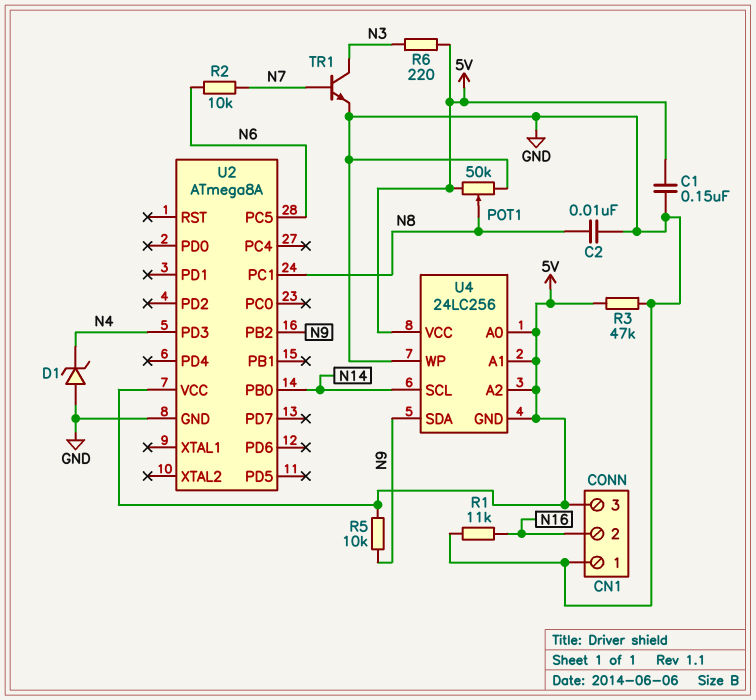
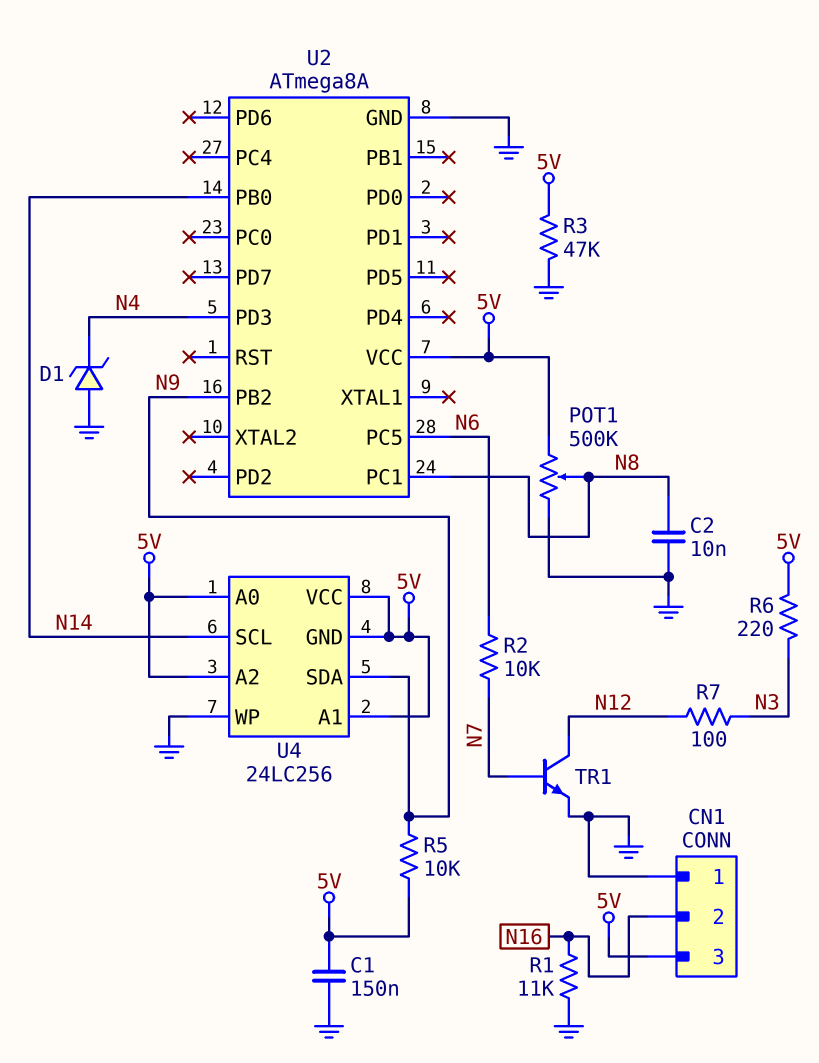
POT1: 50k (5V, GND, wiper N8) -> 500k (5V, GND, wiper N8)
R7: none -> 100 (N3, N12)
TR1: NPN (B N7, C N3, E GND) -> NPN (B N7, C N12, E GND)

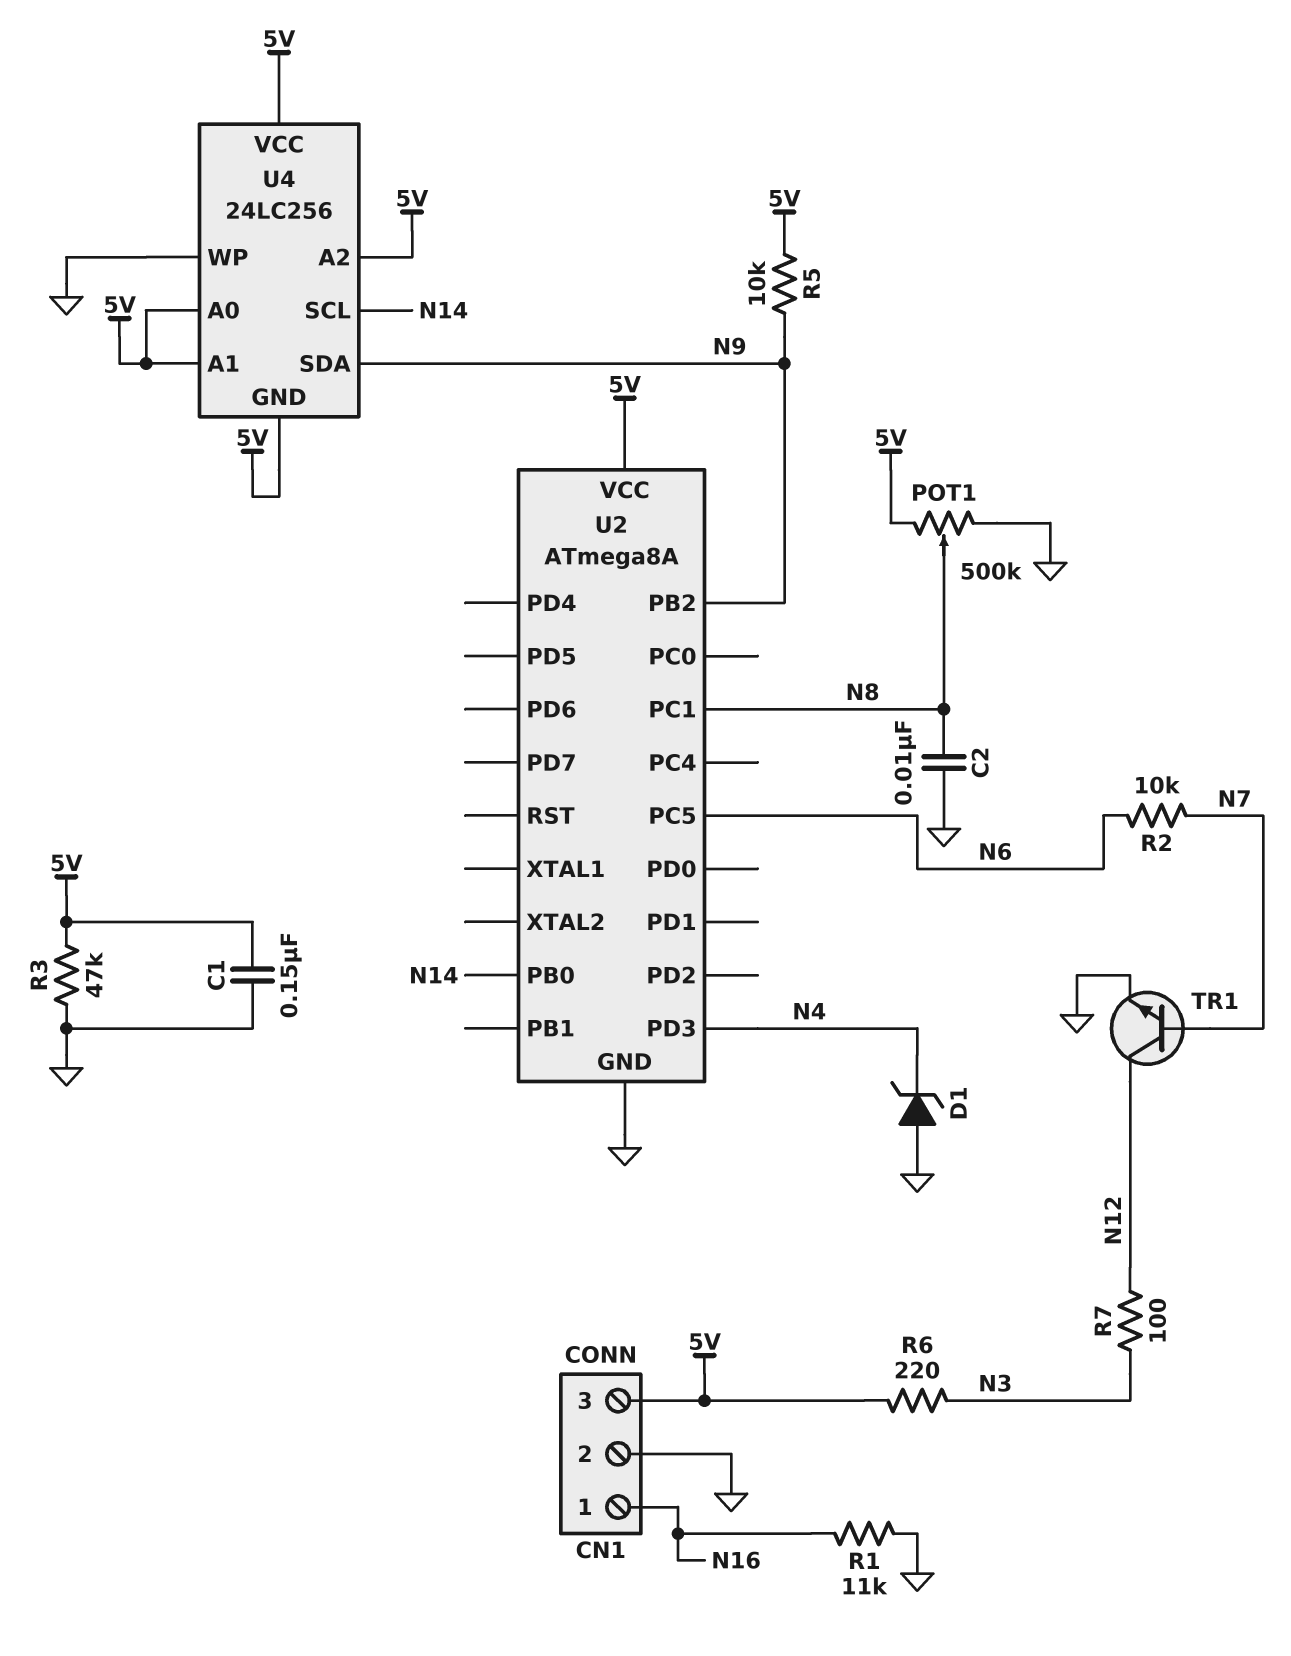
CN1 pin 1: GND -> N16
CN1 pin 2: N16 -> GND

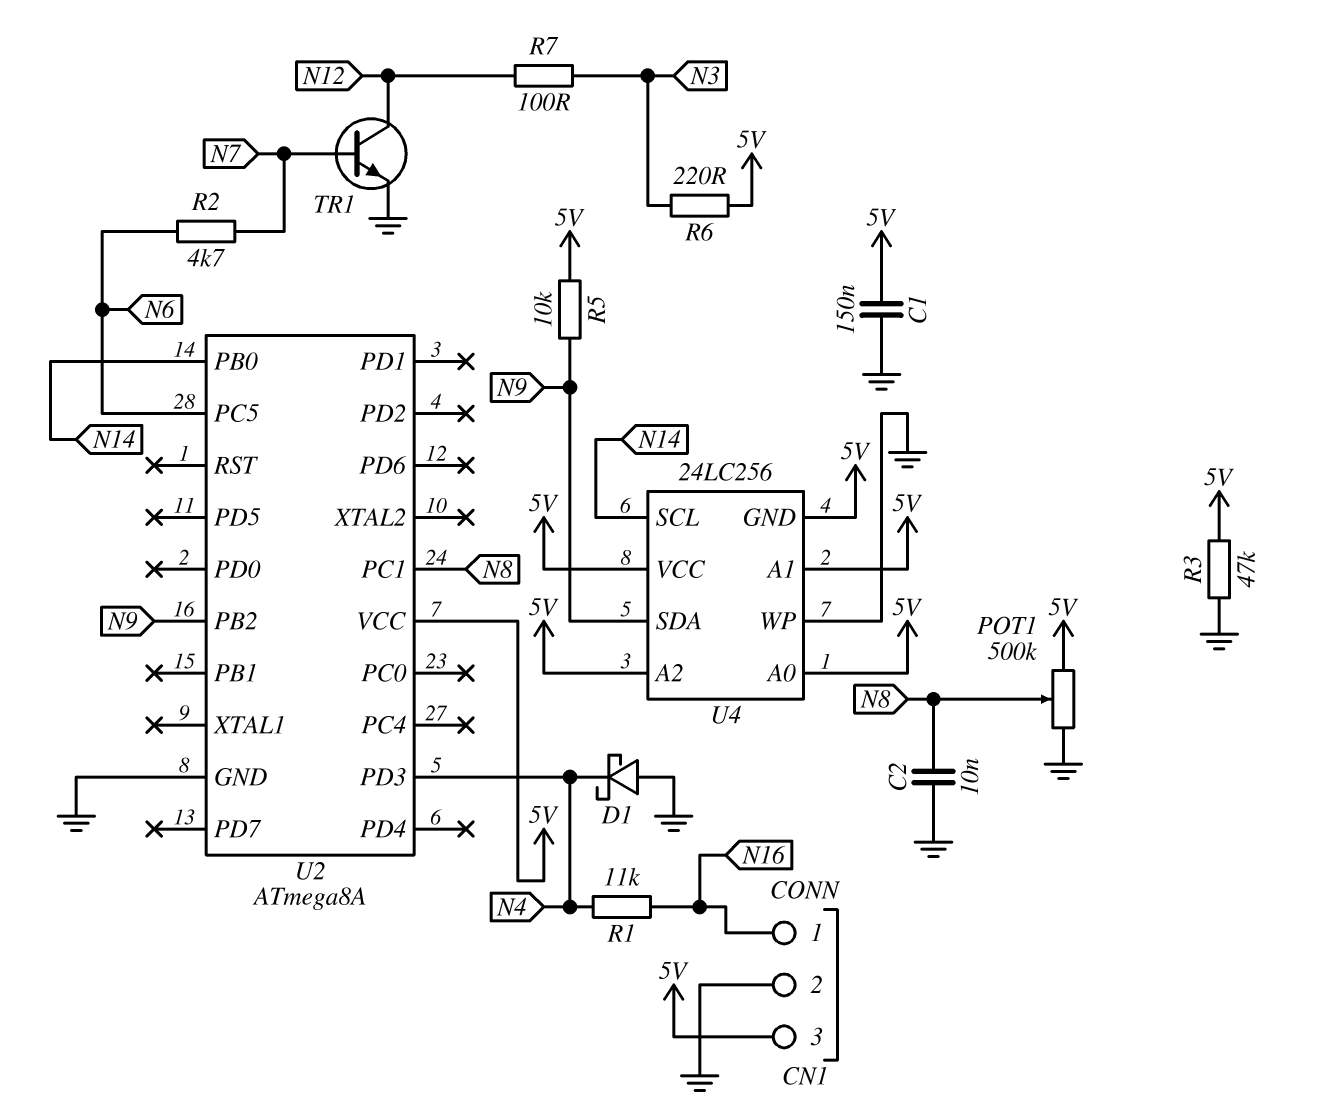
D1: zener (A GND, K N4) -> schottky (A GND, K N4)
R1: 11k (GND, N16) -> 11k (N4, N16)
R2: 10k (N6, N7) -> 4.7k (N6, N7)

